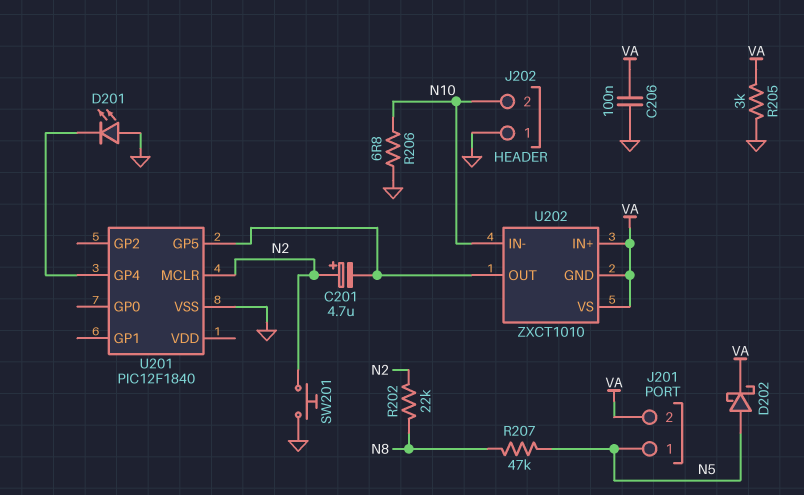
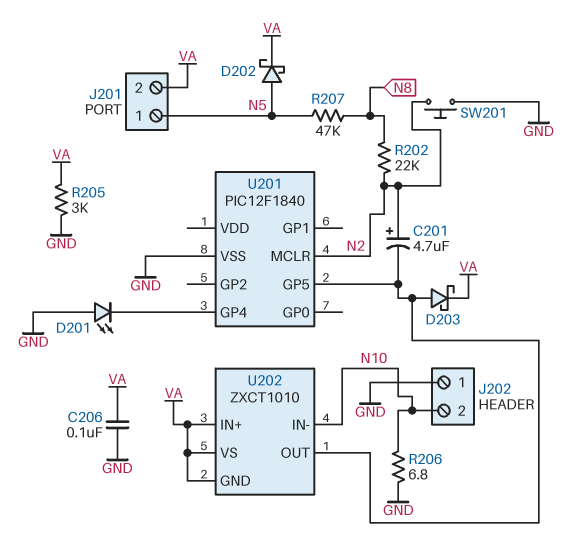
D203: none -> schottky (A U201/GP5, K VA)

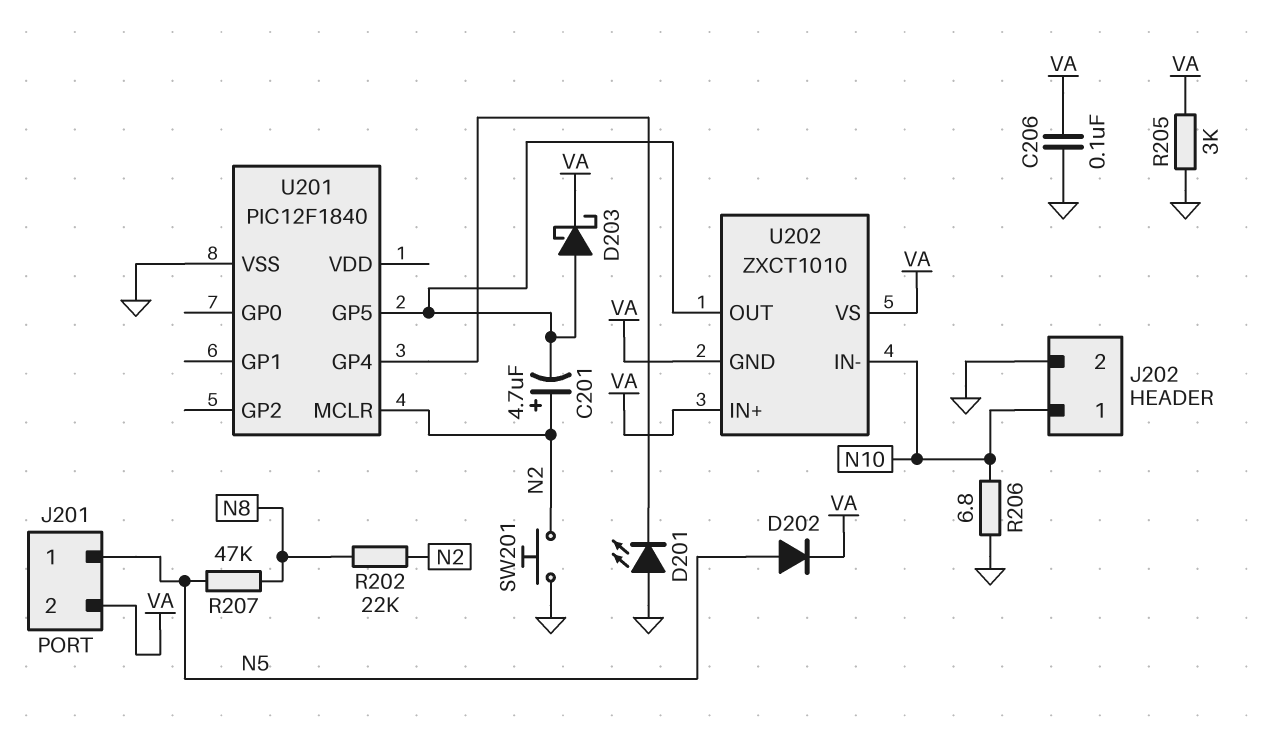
D202: schottky (A N5, K VA) -> diode (A N5, K VA)
J202 pin 1: GND -> N10
J202 pin 2: N10 -> GND

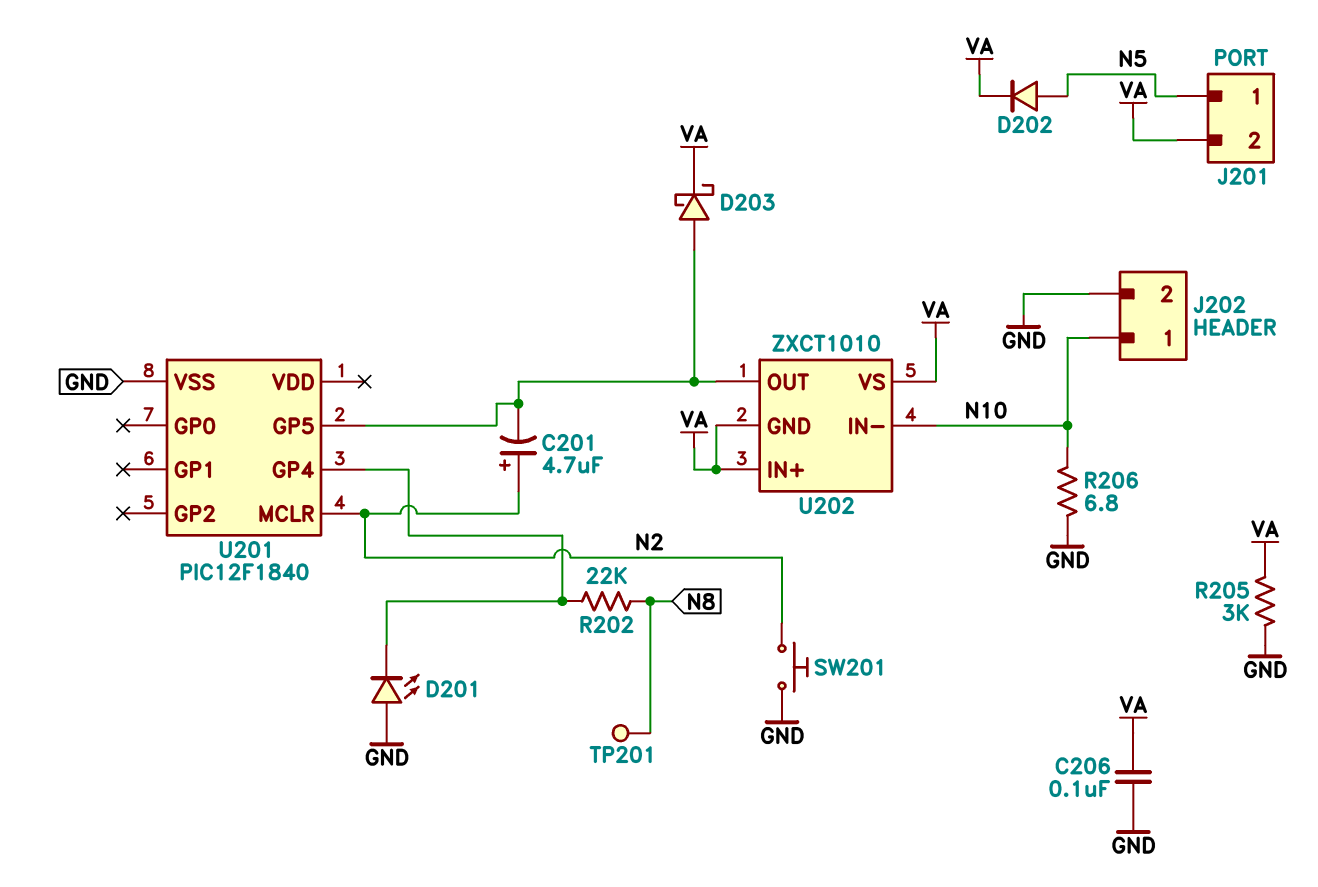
R202: 22k (N2, N8) -> 22k (N8, U201/GP4)
R207: 47k (N5, N8) -> none
TP201: none -> test point (N8)

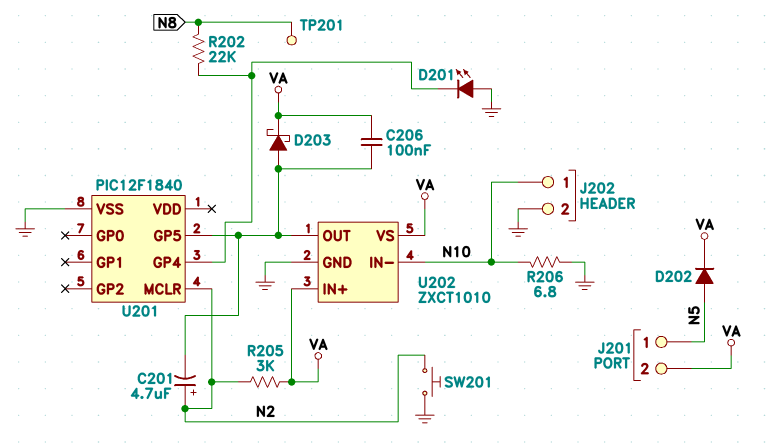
C206: 100nF (GND, VA) -> 100nF (U201/GP5, VA)
R205: 3k (GND, VA) -> 3k (N2, VA)
U202 pin GND: VA -> GND

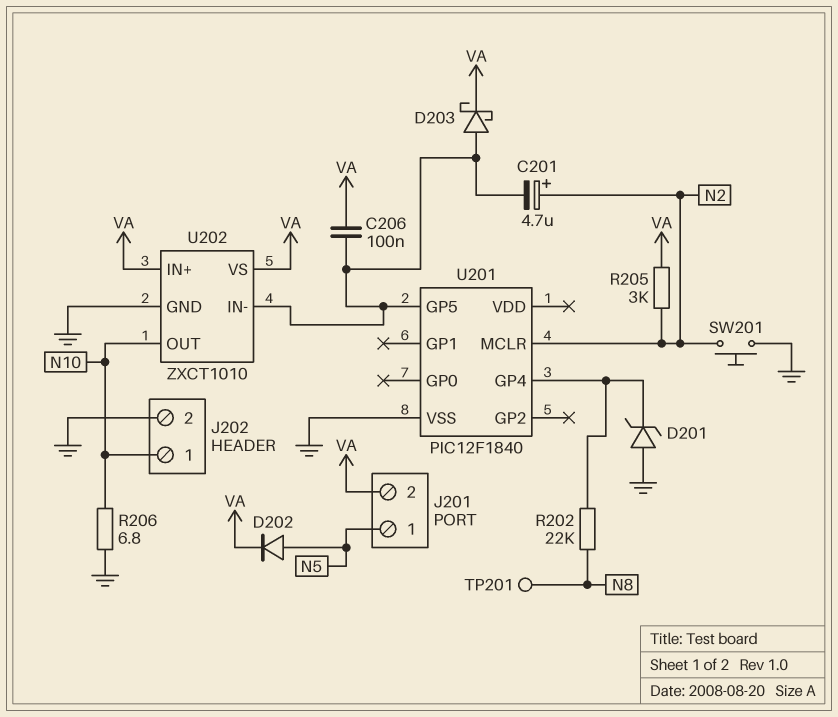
D201: LED (A GND, K U201/GP4) -> zener (A GND, K U201/GP4)
U202 pin IN-: N10 -> U201/GP5
U202 pin OUT: U201/GP5 -> N10

